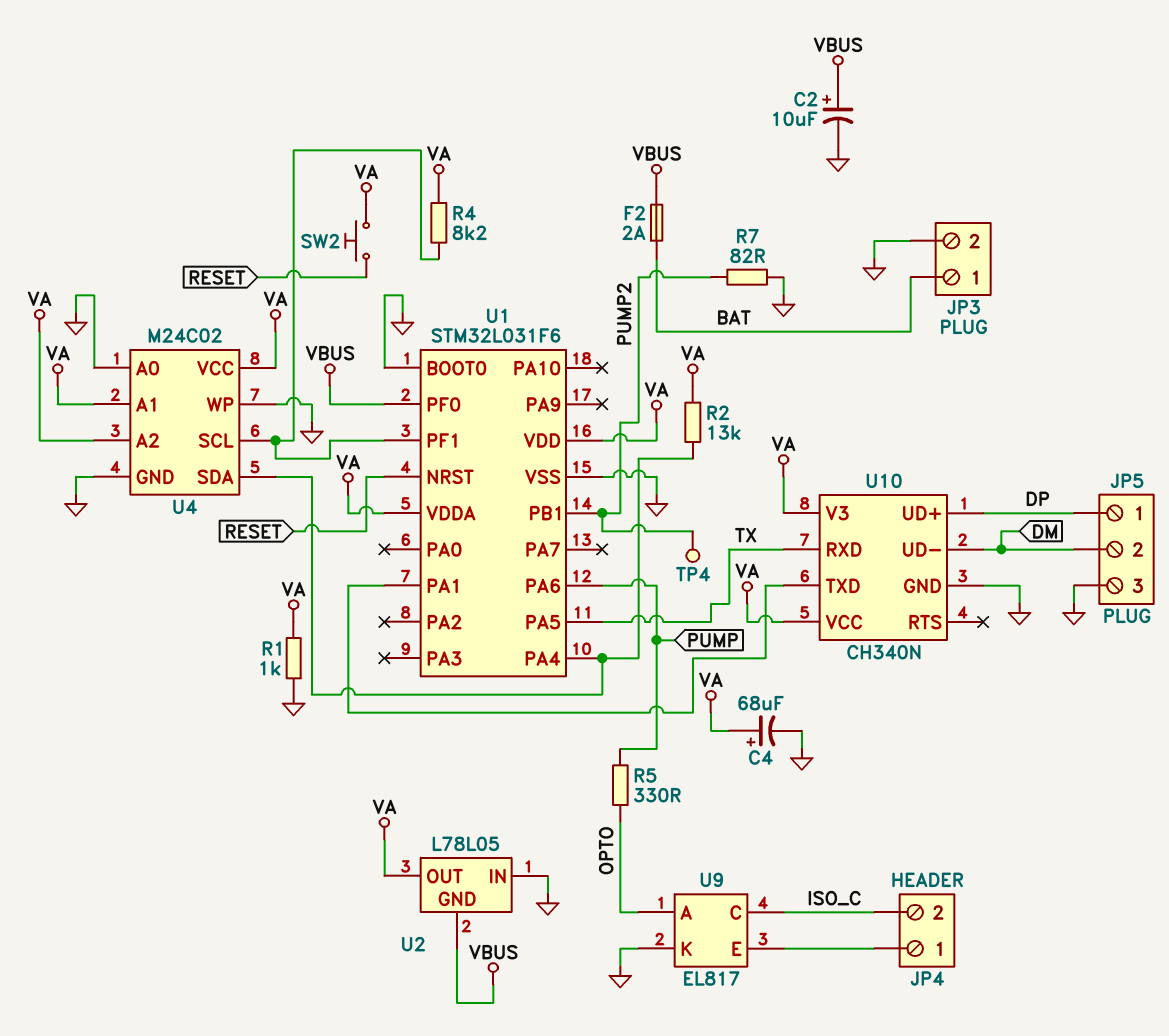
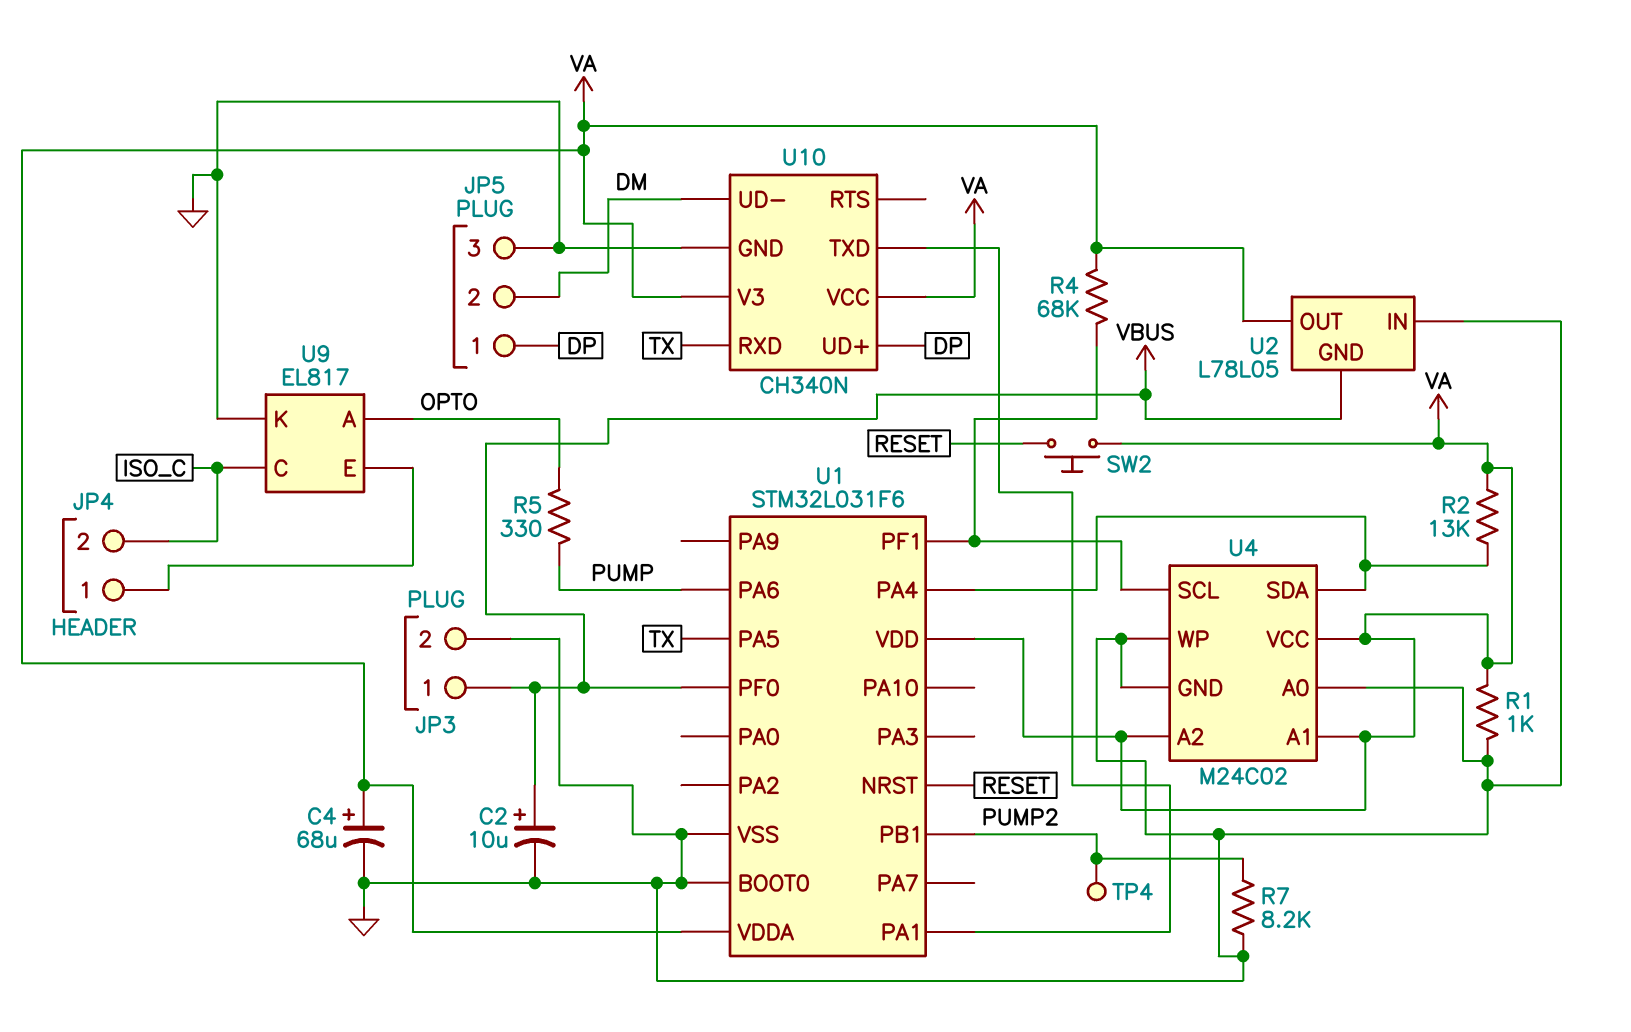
F2: 2A (BAT, VBUS) -> none
JP3 pin 1: BAT -> VBUS
R4: 8.2k (U1/PF1, VA) -> 68k (U1/PF1, VA)
R7: 82 (GND, PUMP2) -> 8.2k (GND, PUMP2)

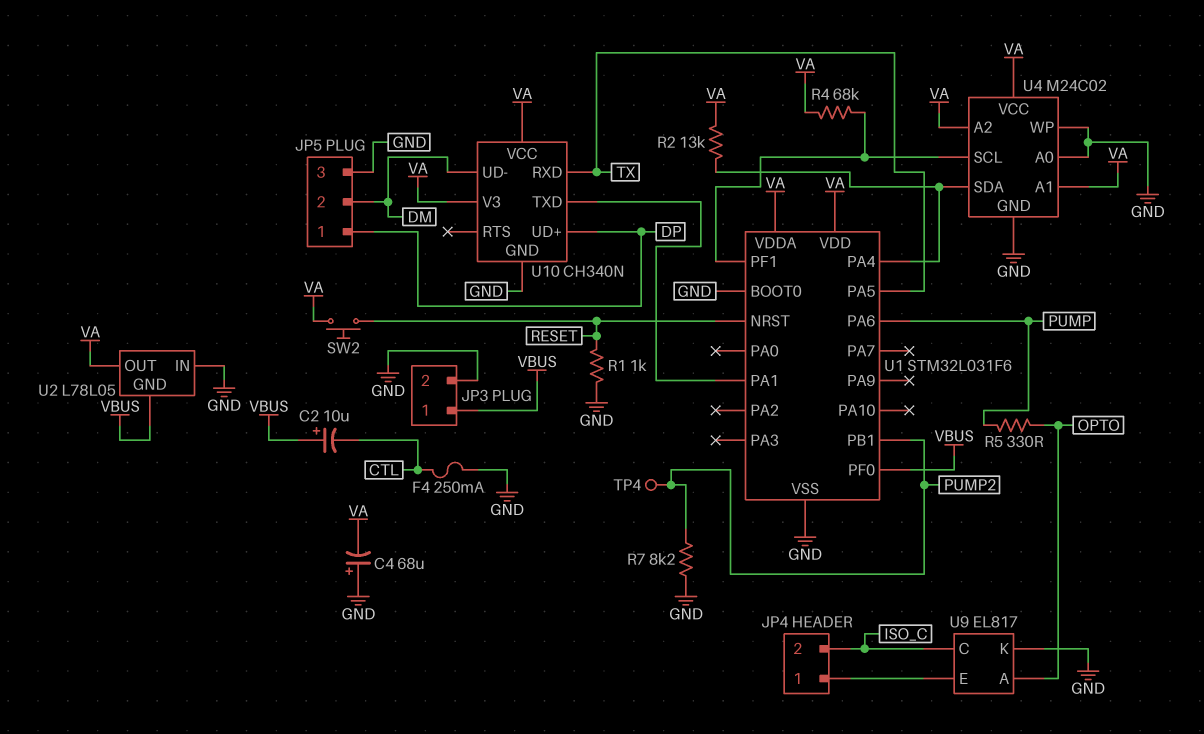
C2: 10uF (plus VBUS, minus GND) -> 10uF (plus VBUS, minus CTL)
C4: 68uF (plus VA, minus GND) -> 68uF (plus GND, minus VA)
F4: none -> 250mA (CTL, GND)
R1: 1k (GND, VA) -> 1k (GND, RESET)

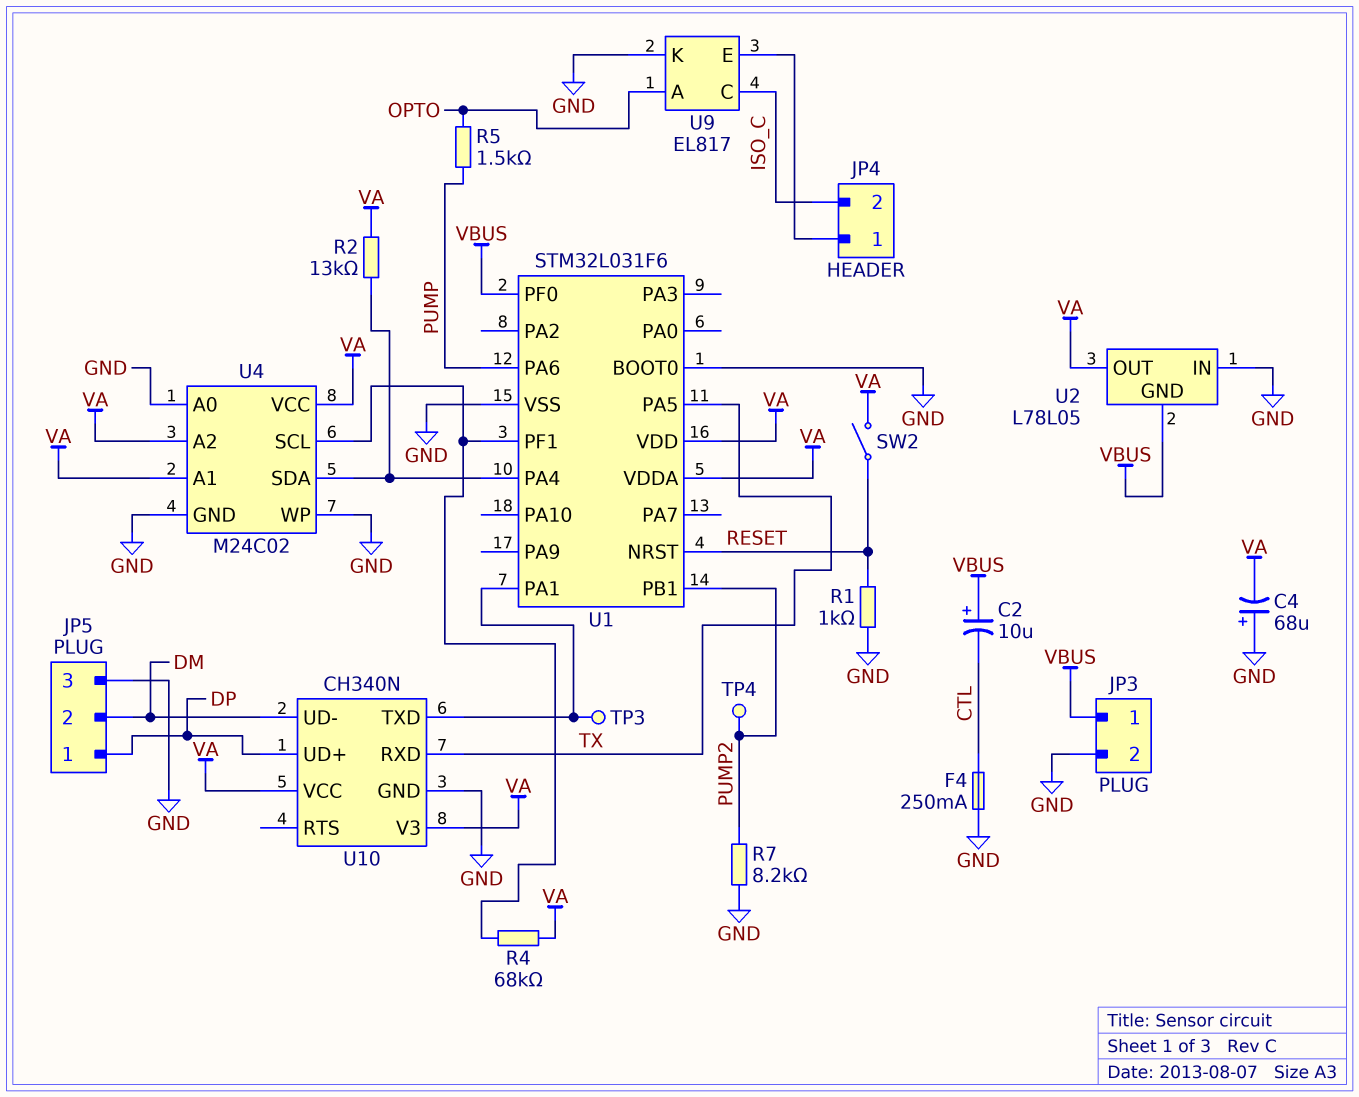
R5: 330 (OPTO, PUMP) -> 1.5k (OPTO, PUMP)
SW2: button (RESET, VA) -> switch (RESET, VA)
TP3: none -> test point (U1/PA1)

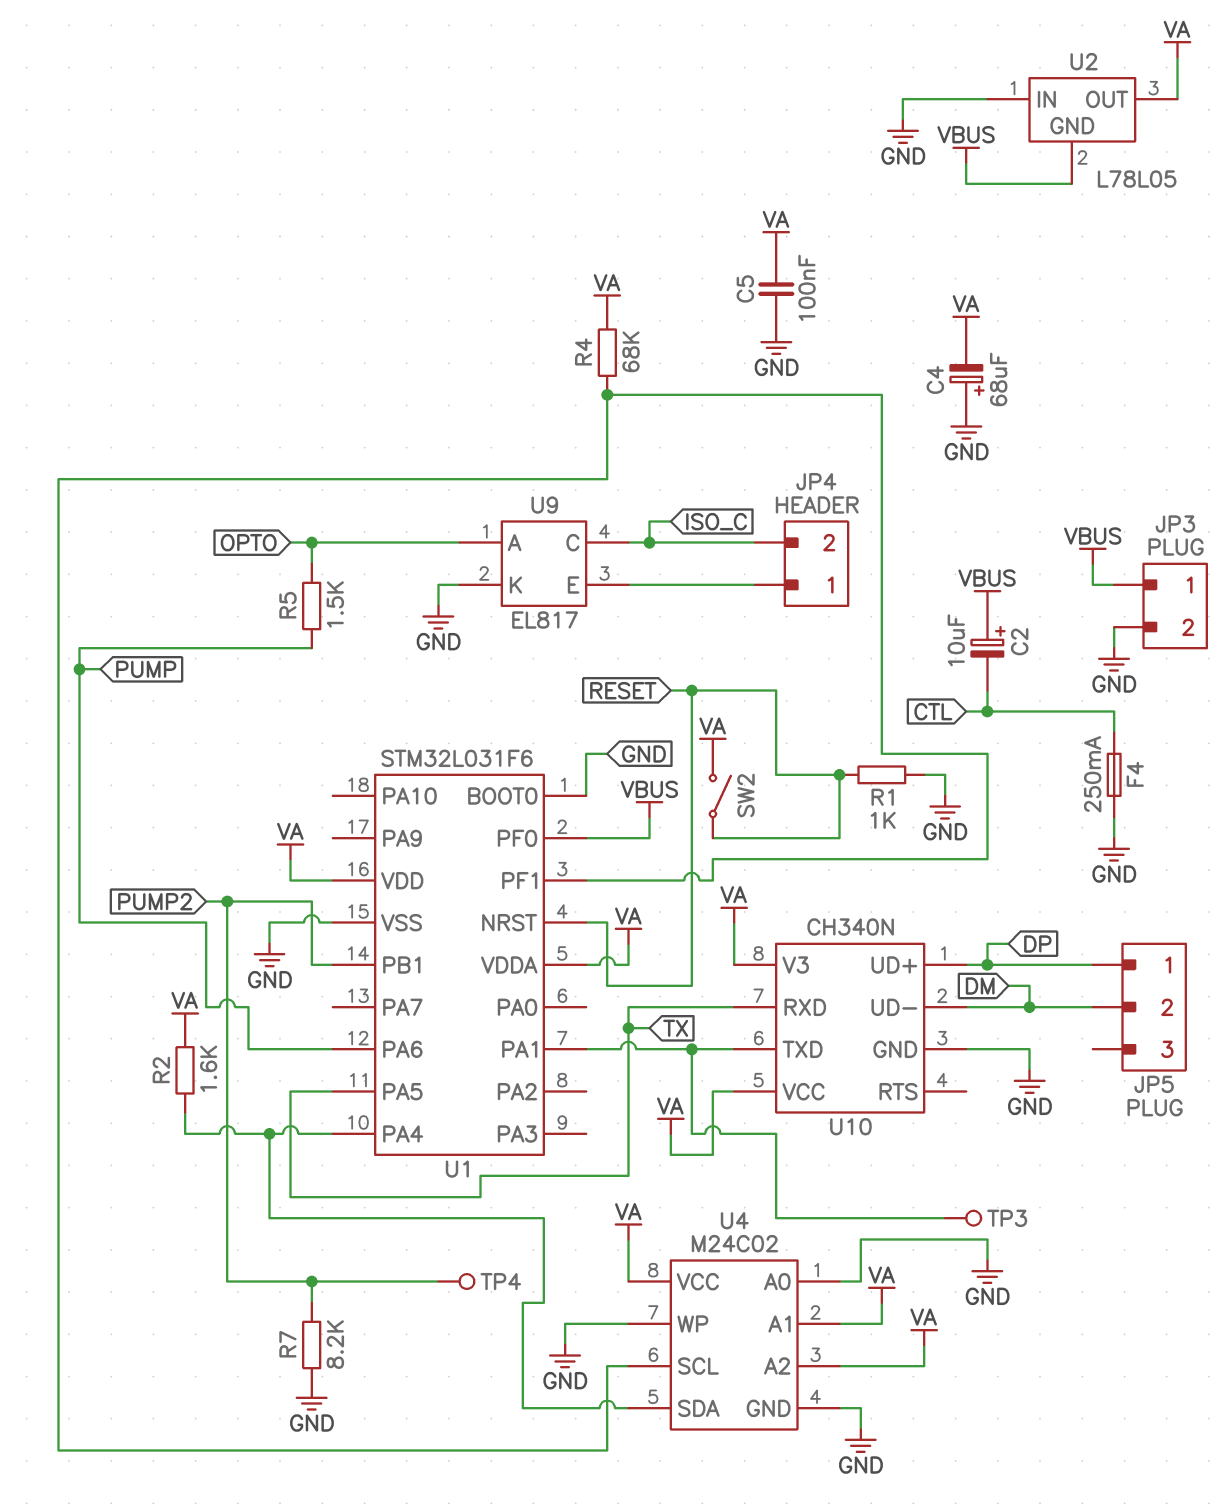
C5: none -> 100nF (GND, VA)
JP5 pin 3: GND -> none
R2: 13k (U1/PA4, VA) -> 1.6k (U1/PA4, VA)

